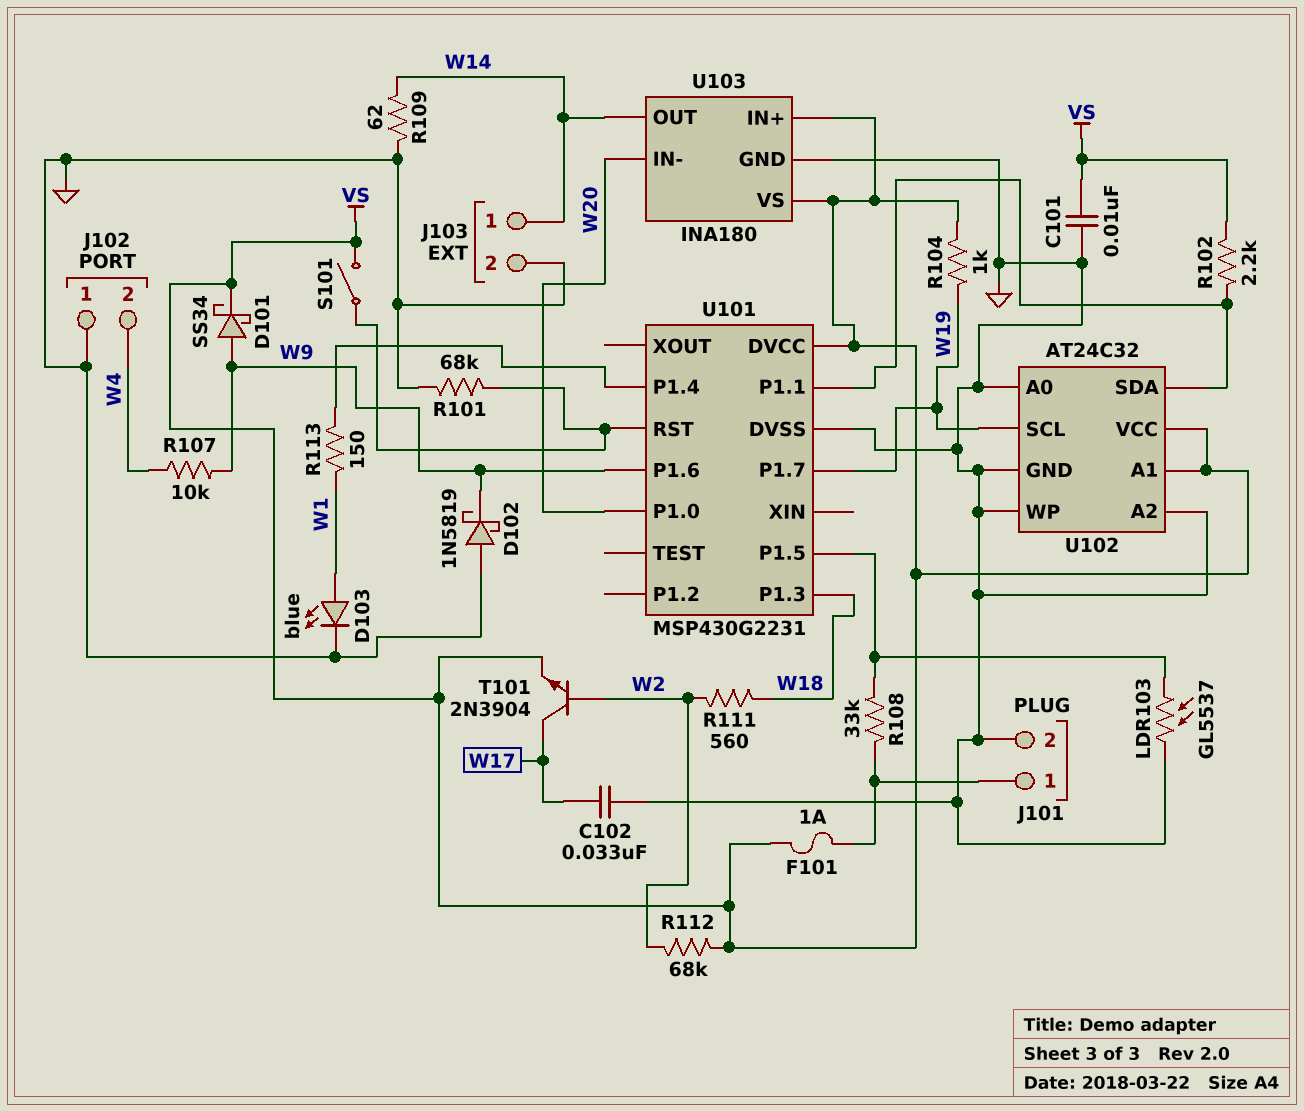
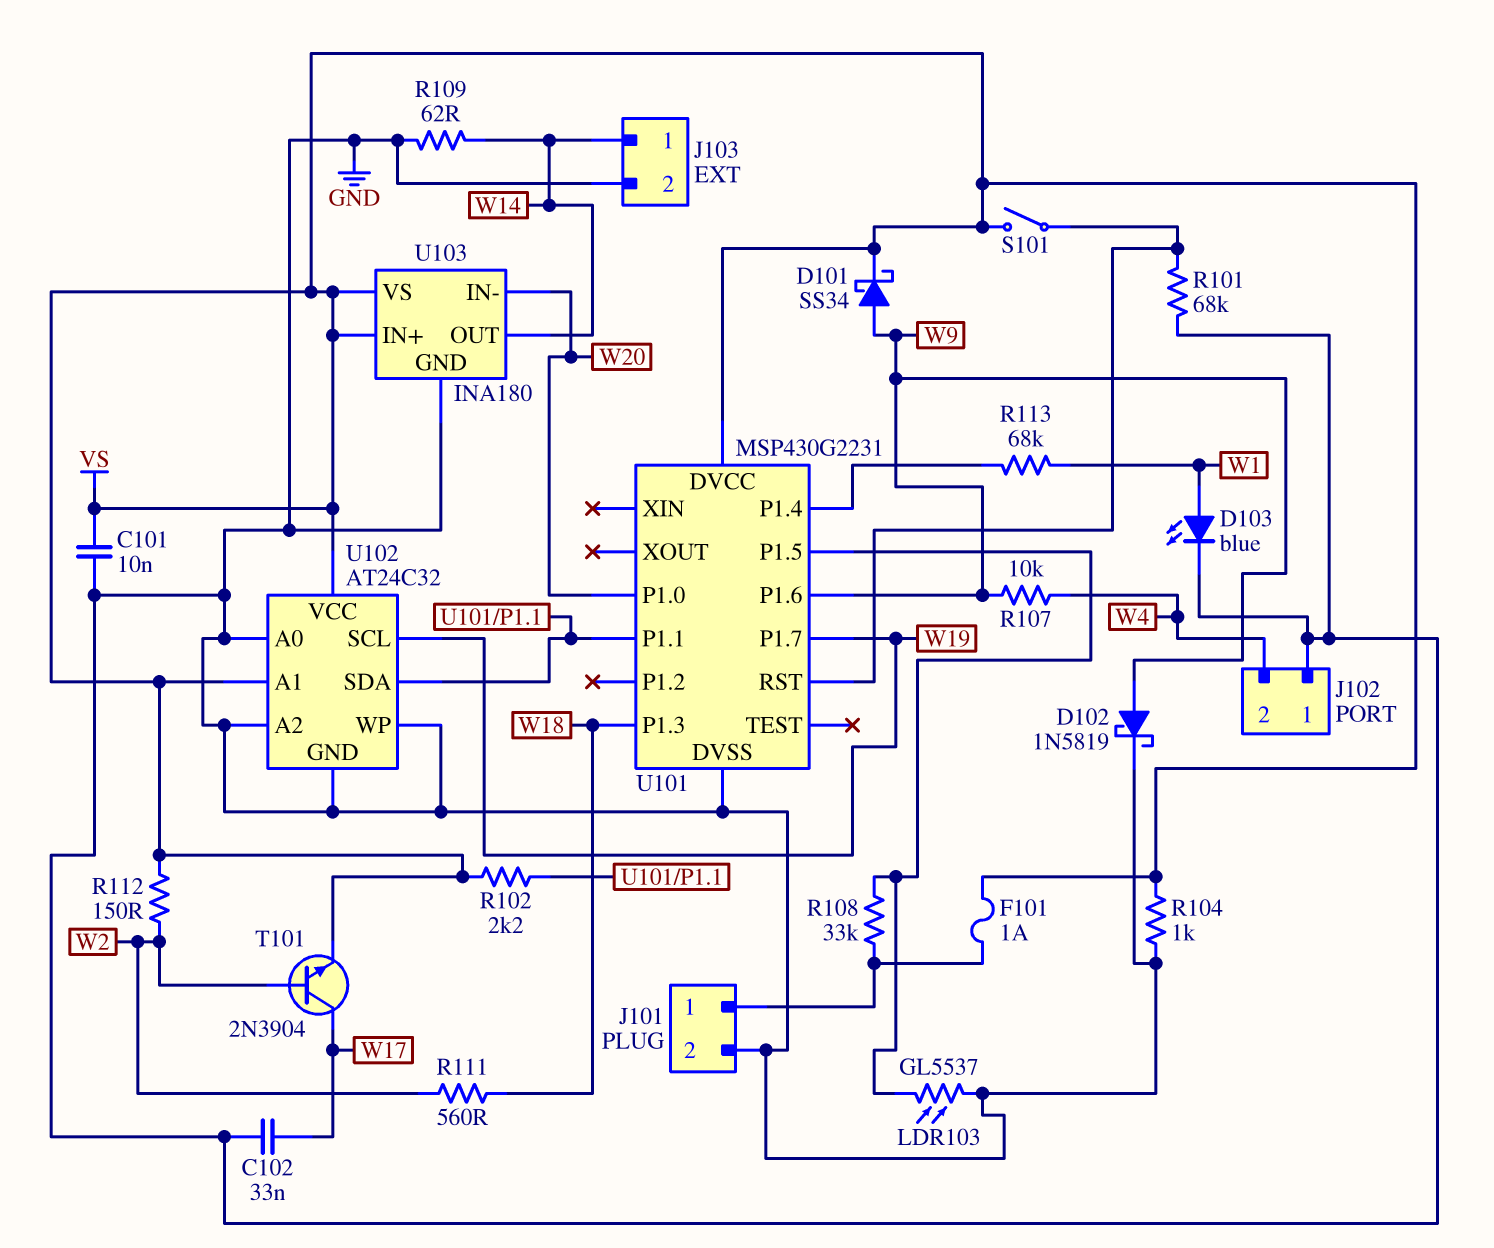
D102: schottky 1N5819 (A GND, K W9) -> schottky 1N5819 (A W9, K GND)
R104: 1k (VS, W19) -> 1k (GND, VS)
R112: 68k (VS, W2) -> 150 (VS, W2)
R113: 150 (U101/P1.4, W1) -> 68k (U101/P1.4, W1)

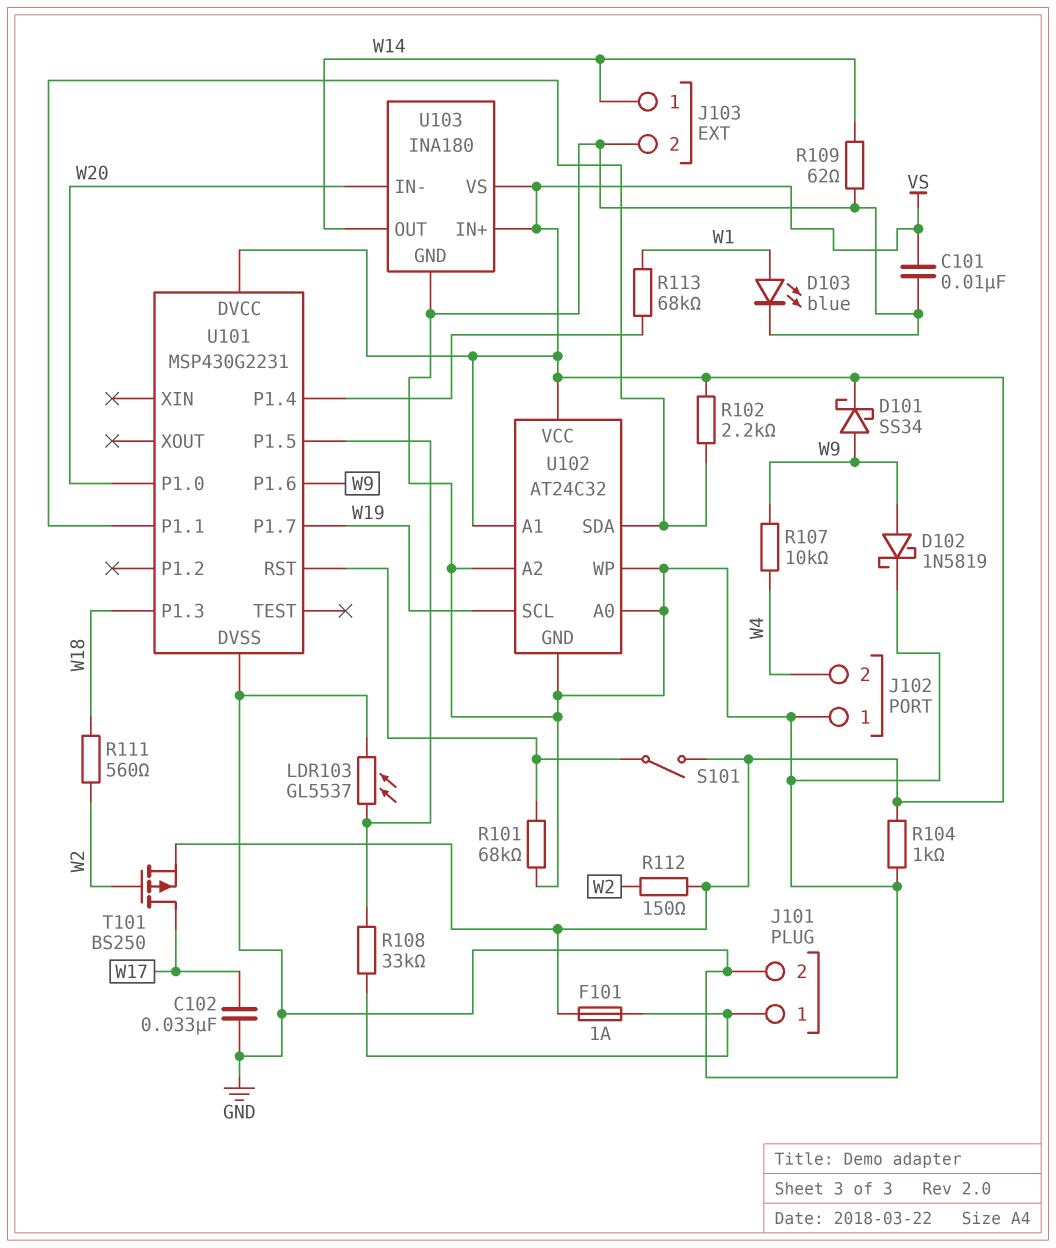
T101: NPN 2N3904 (B W2, C W17, E VS) -> PMOS BS250 (G W2, D W17, S VS)

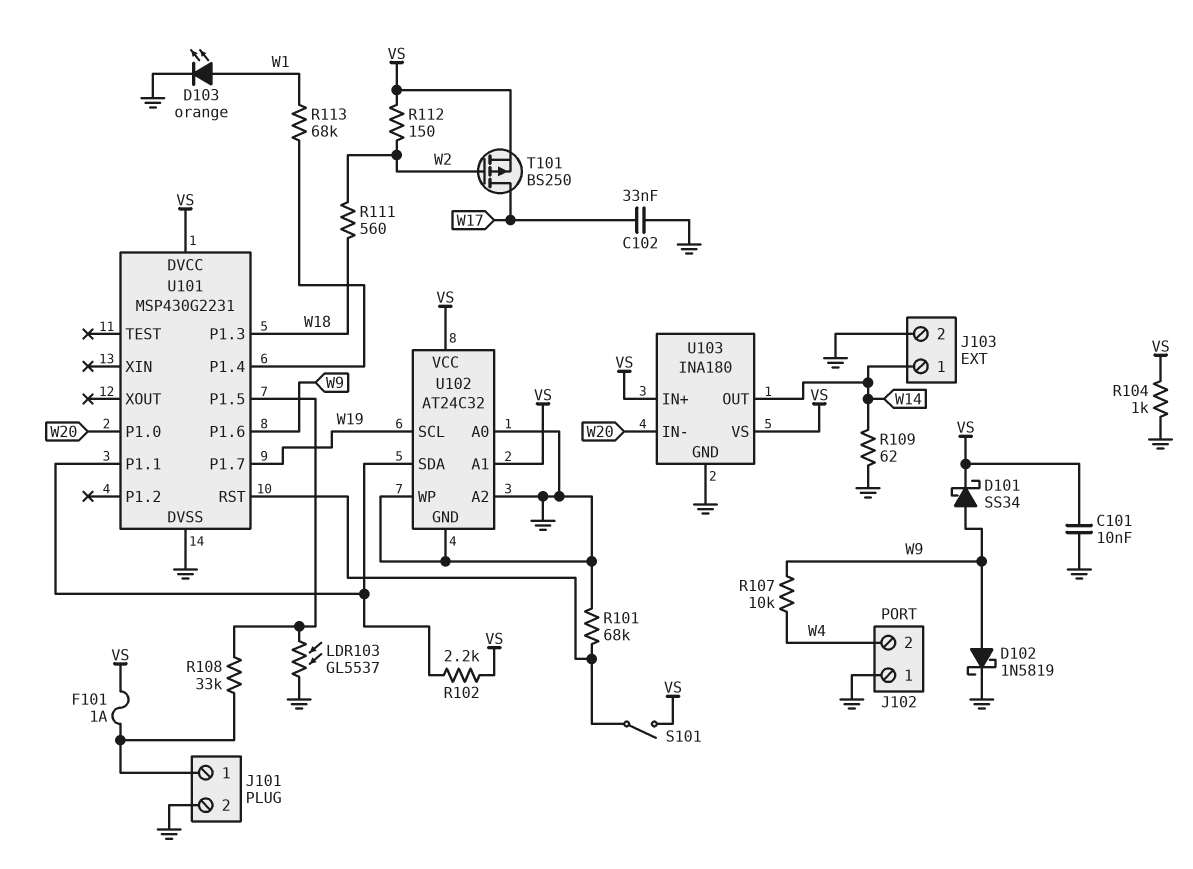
D103: LED blue (A W1, K GND) -> LED orange (A W1, K GND)

